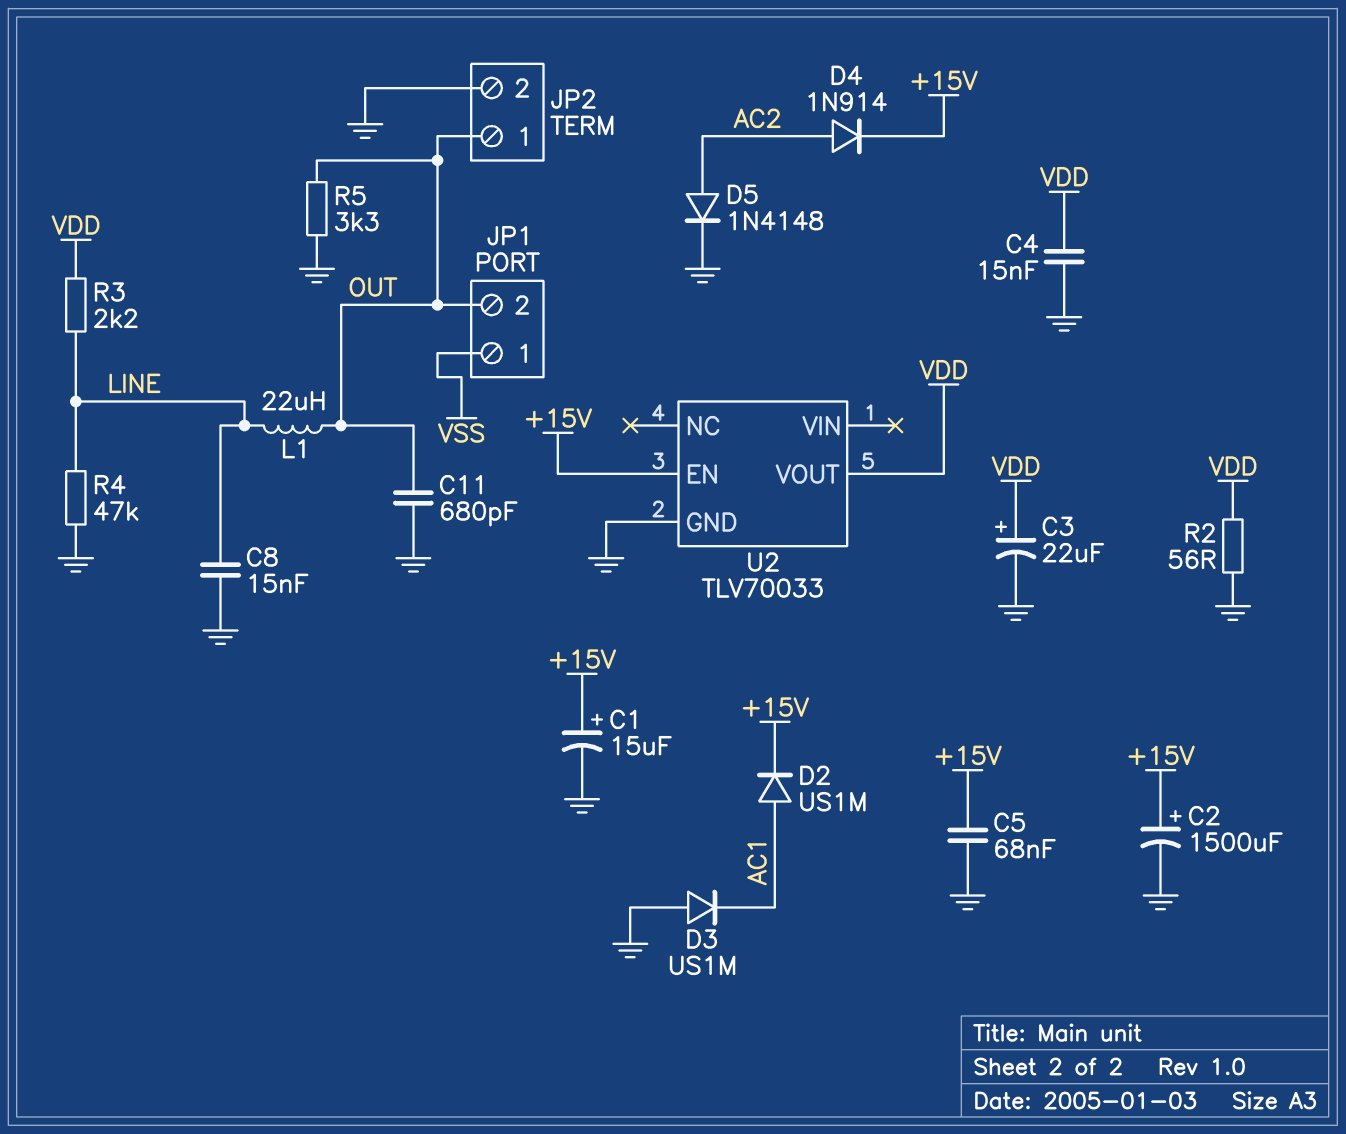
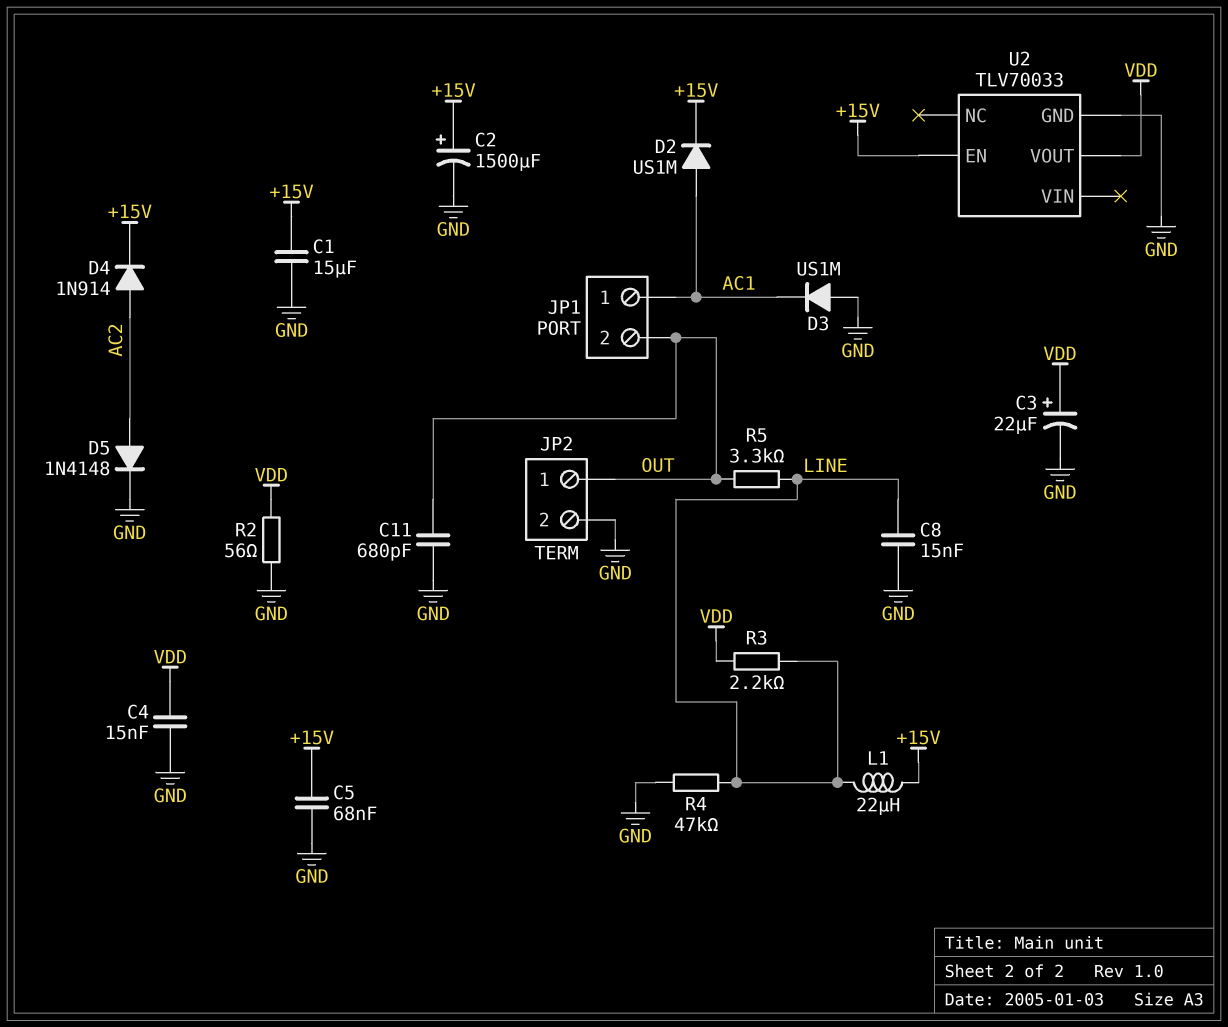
C1: 15uF (plus +15V, minus GND) -> 15uF (+15V, GND)
JP1 pin 1: VSS -> AC1
L1: 22uH (LINE, OUT) -> 22uH (+15V, LINE)
R5: 3.3k (GND, OUT) -> 3.3k (LINE, OUT)

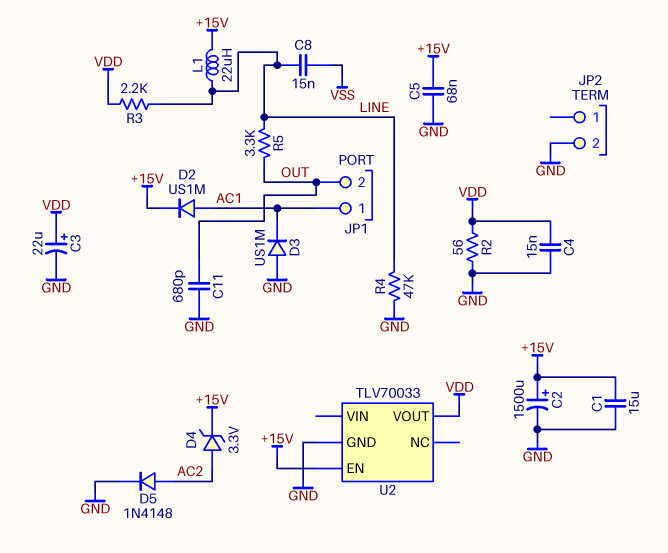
C8: 15nF (GND, LINE) -> 15nF (LINE, VSS)
D4: diode 1N914 (A AC2, K +15V) -> zener 3.3V (A AC2, K +15V)
JP2 pin 1: OUT -> none

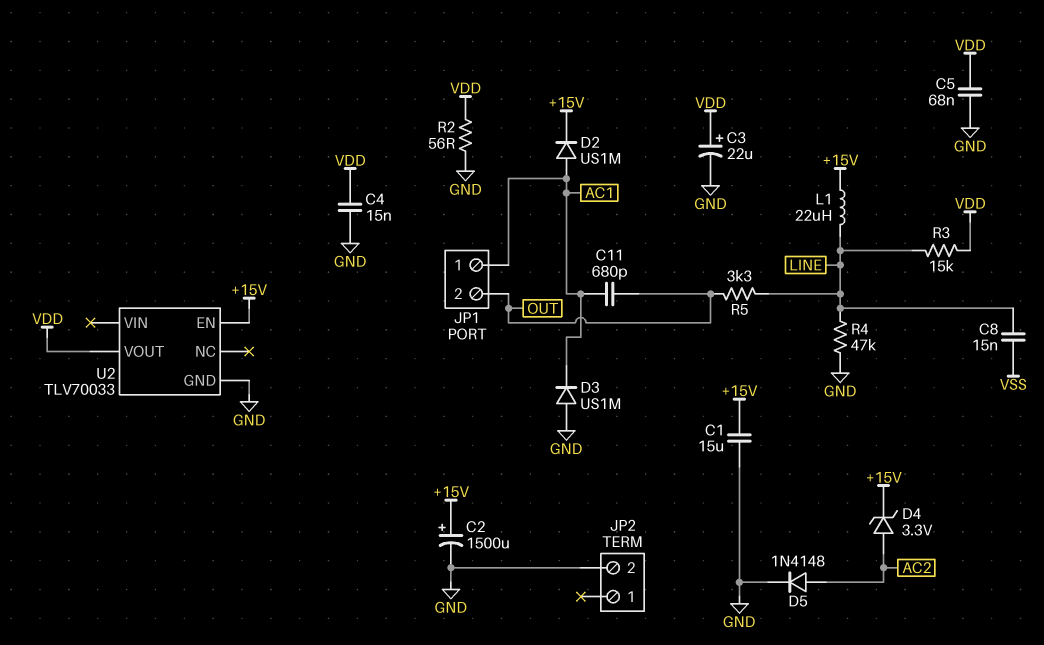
C5: 68nF (+15V, GND) -> 68nF (GND, VDD)
C11: 680pF (GND, OUT) -> 680pF (AC1, OUT)
R3: 2.2k (LINE, VDD) -> 15k (LINE, VDD)

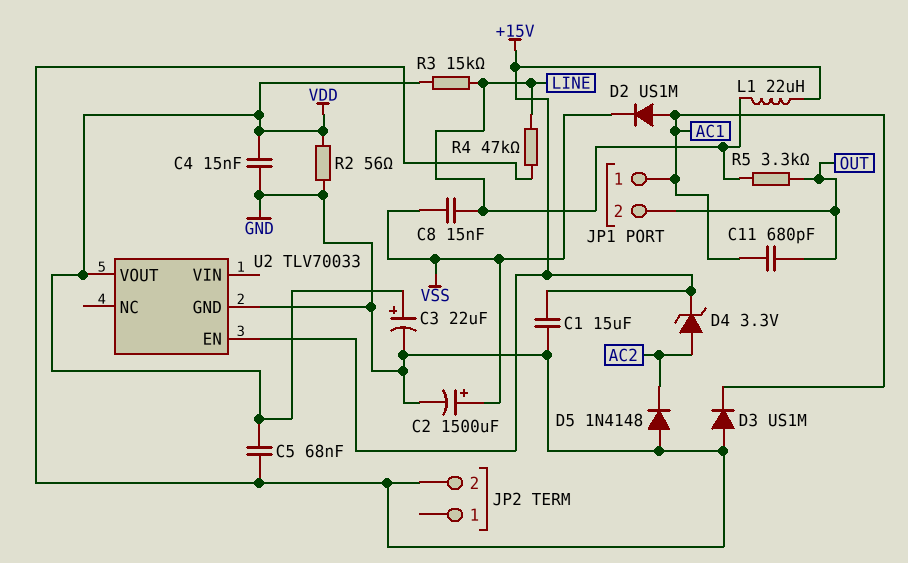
C2: 1500uF (plus +15V, minus GND) -> 1500uF (plus VSS, minus GND)
D2: diode US1M (A AC1, K +15V) -> diode US1M (A AC1, K VSS)
D5: diode 1N4148 (A AC2, K GND) -> diode 1N4148 (A GND, K AC2)

